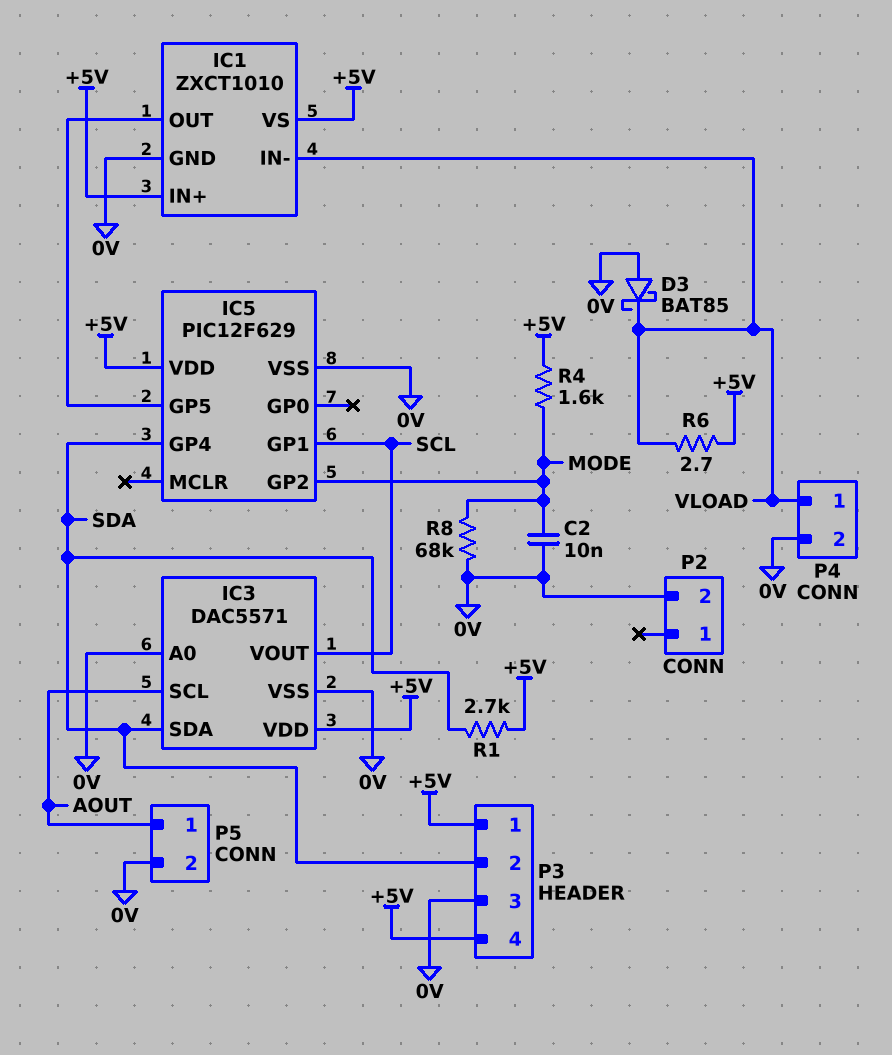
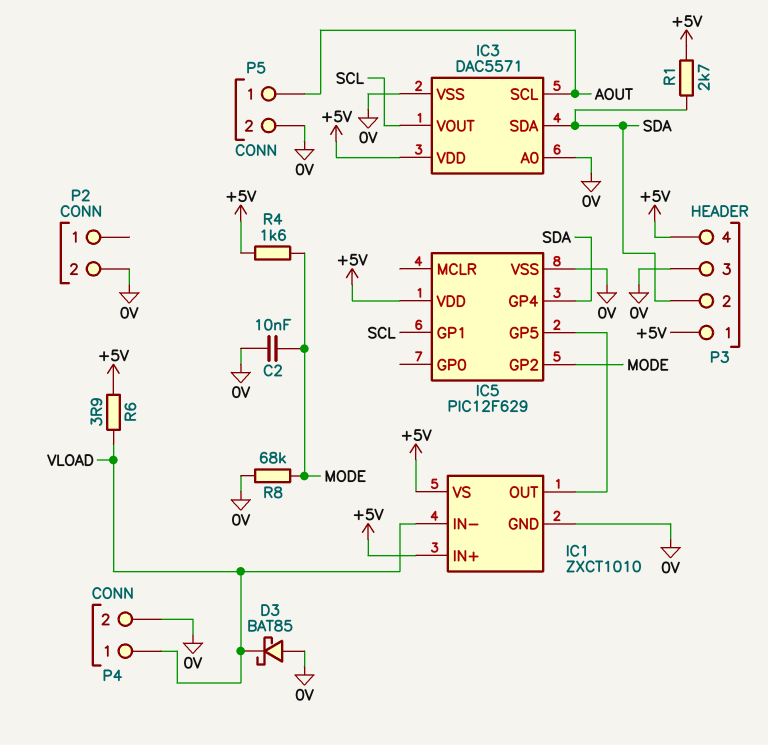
R6: 2.7 (+5V, VLOAD) -> 3.9 (+5V, VLOAD)

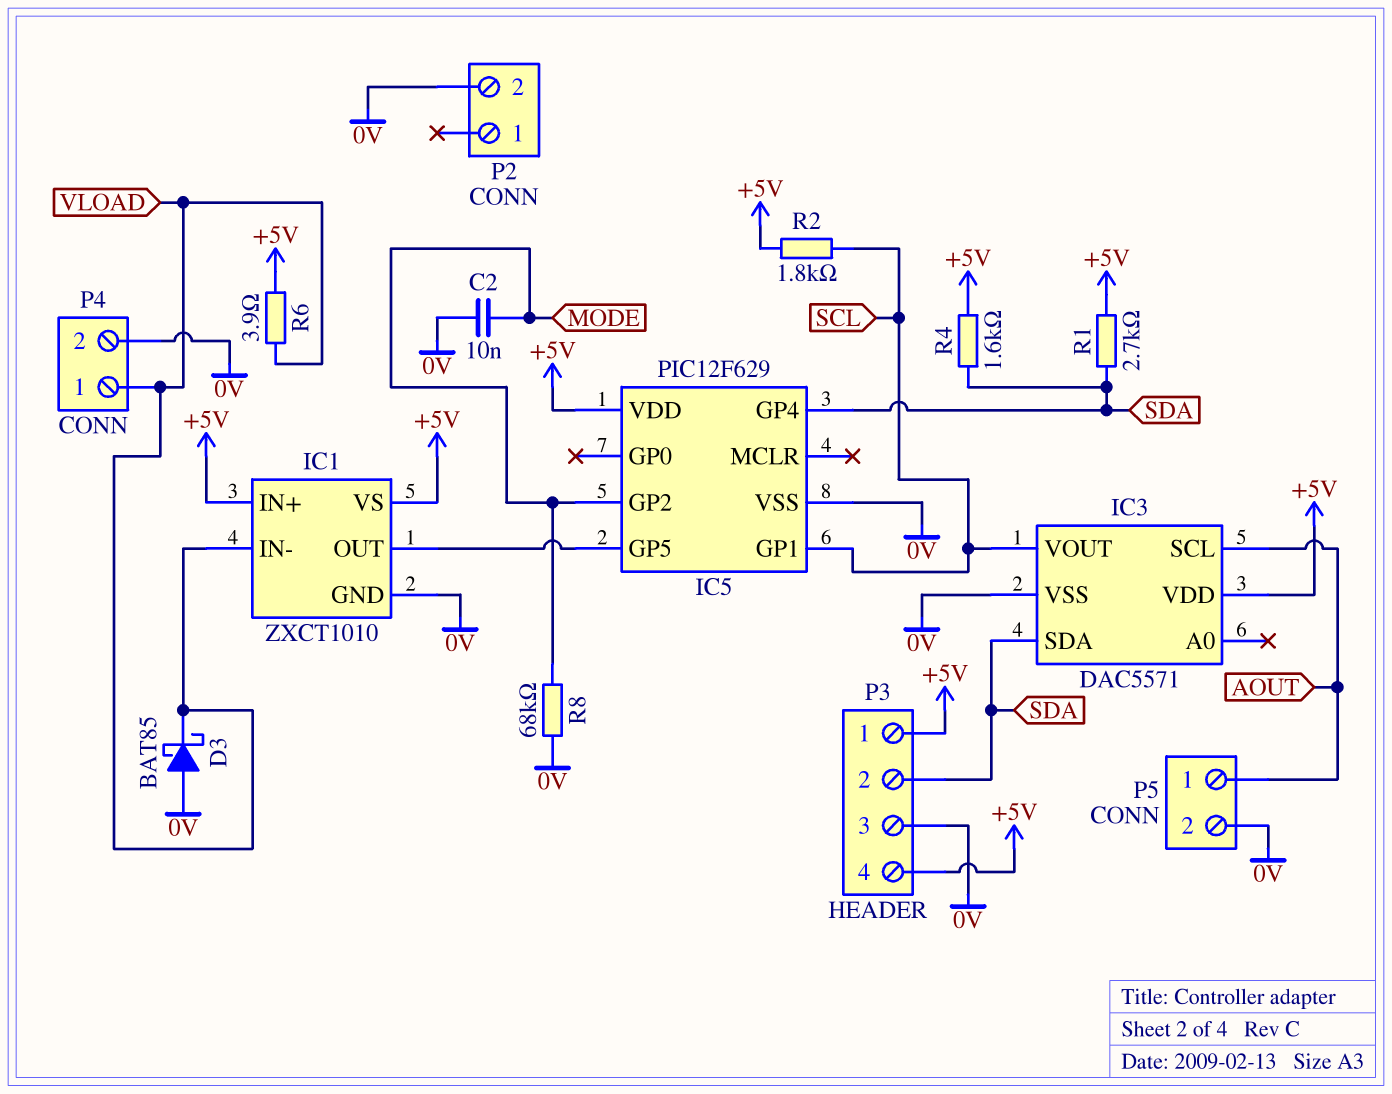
IC3 pin A0: 0V -> none
R2: none -> 1.8k (+5V, SCL)
R4: 1.6k (+5V, MODE) -> 1.6k (+5V, SDA)

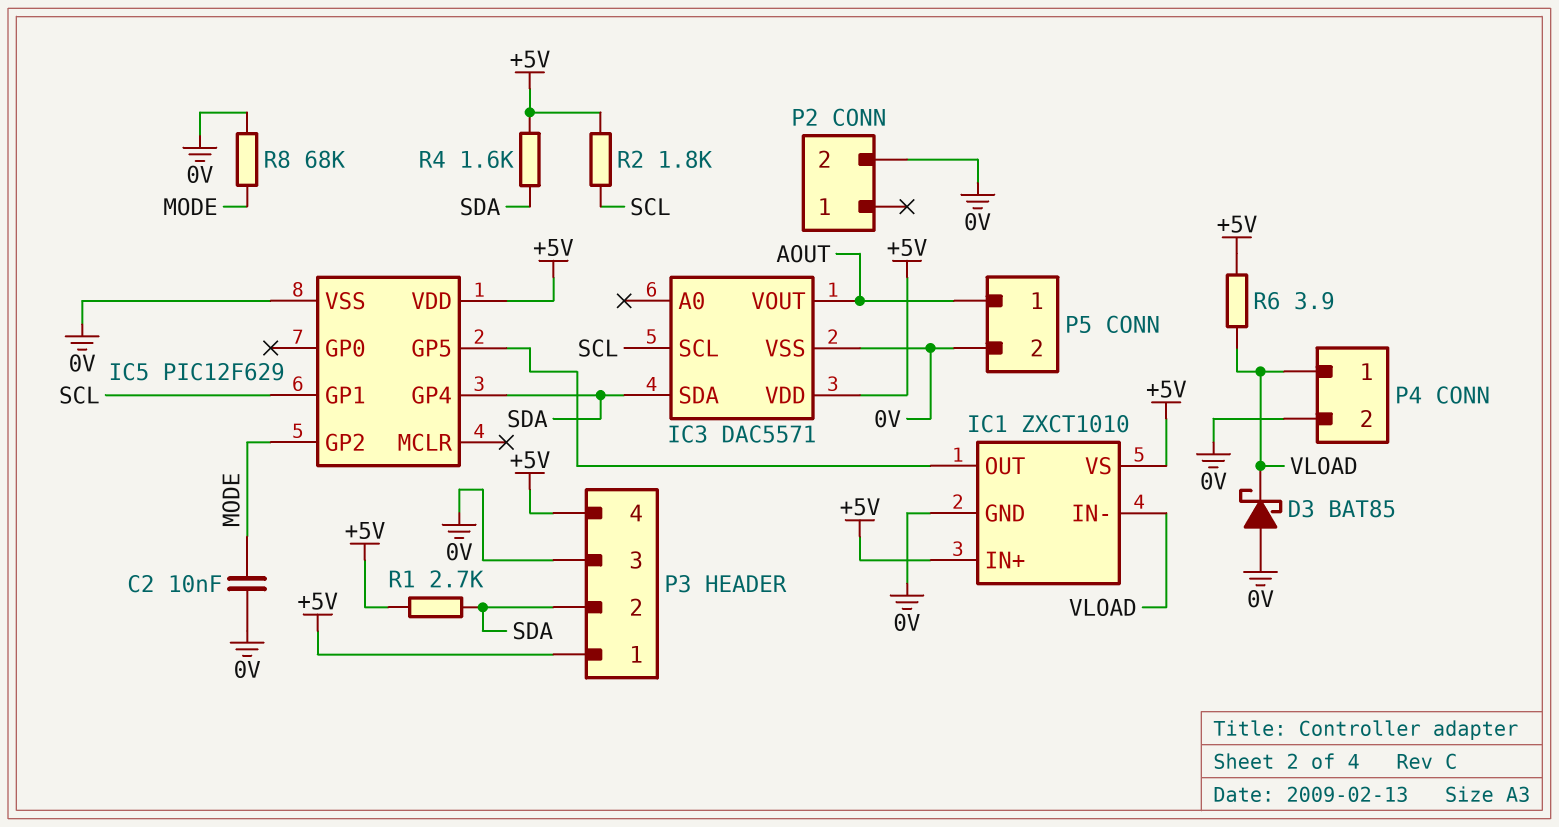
IC3 pin SCL: AOUT -> SCL
IC3 pin VOUT: SCL -> AOUT

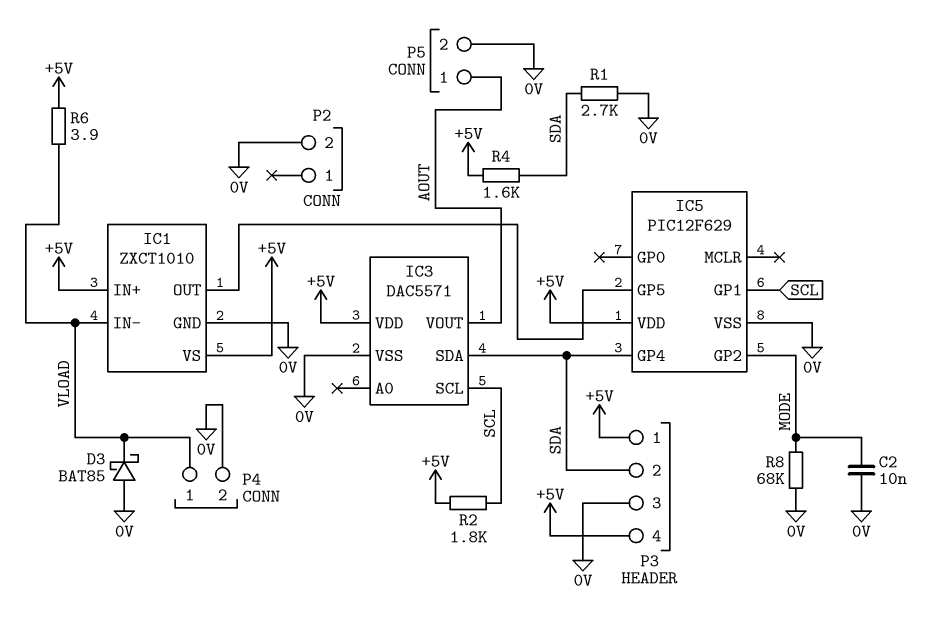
R1: 2.7k (+5V, SDA) -> 2.7k (0V, SDA)

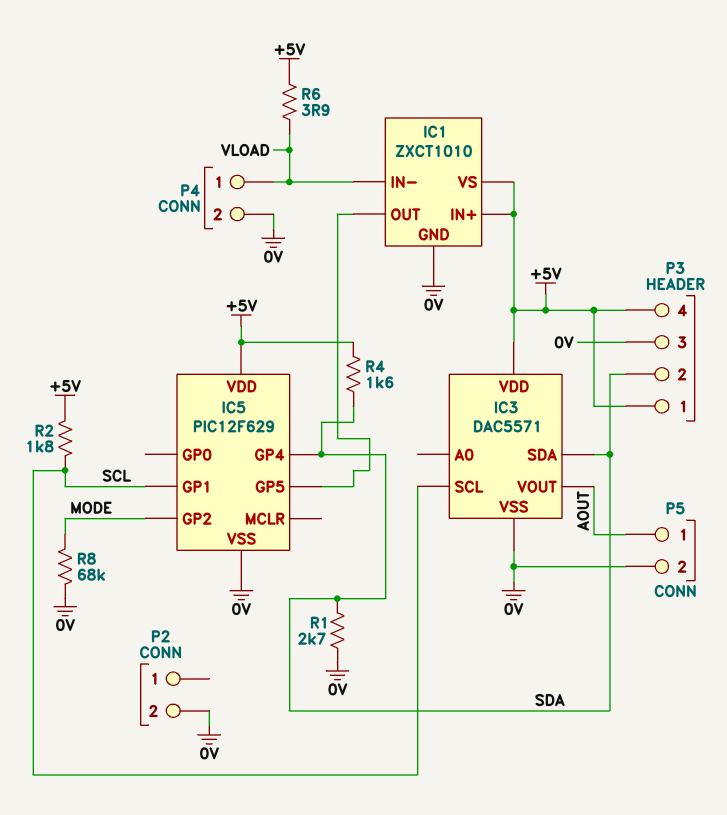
C2: 10nF (0V, MODE) -> none
D3: schottky BAT85 (A 0V, K VLOAD) -> none

